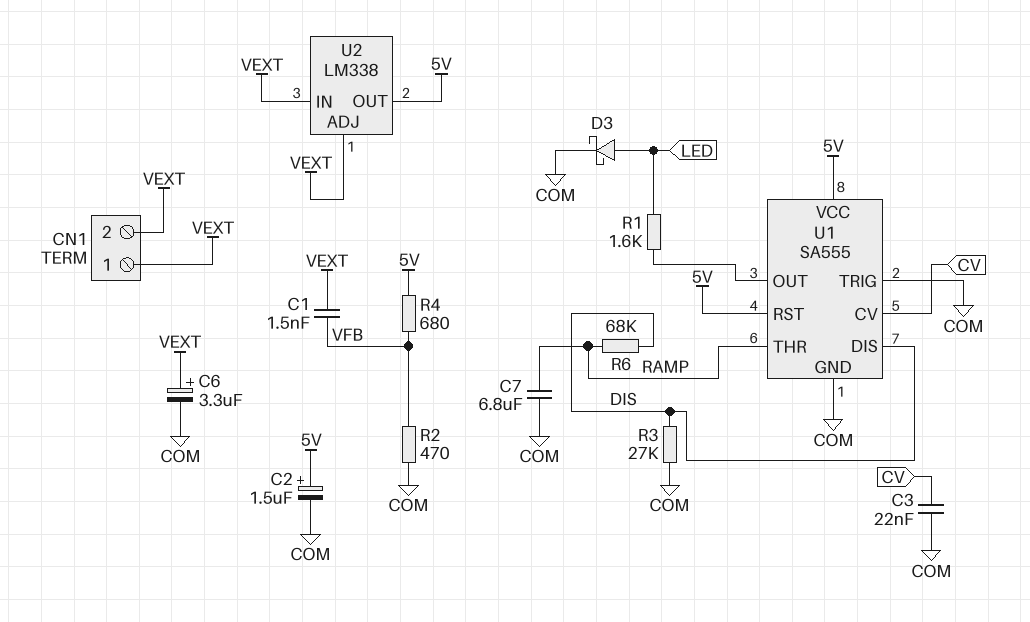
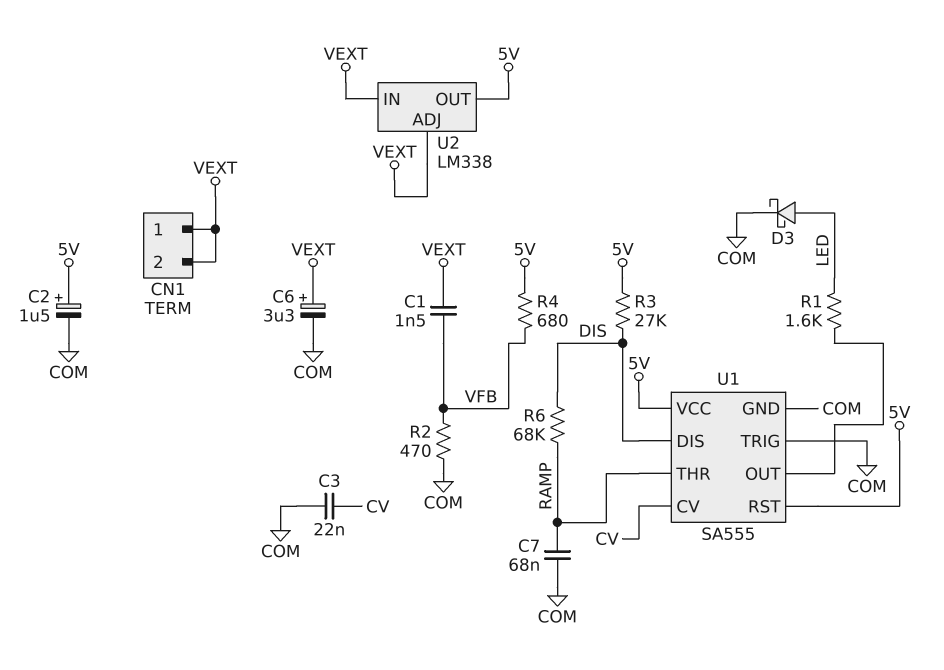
C7: 6.8uF (COM, RAMP) -> 68nF (COM, RAMP)
R3: 27k (COM, DIS) -> 27k (5V, DIS)

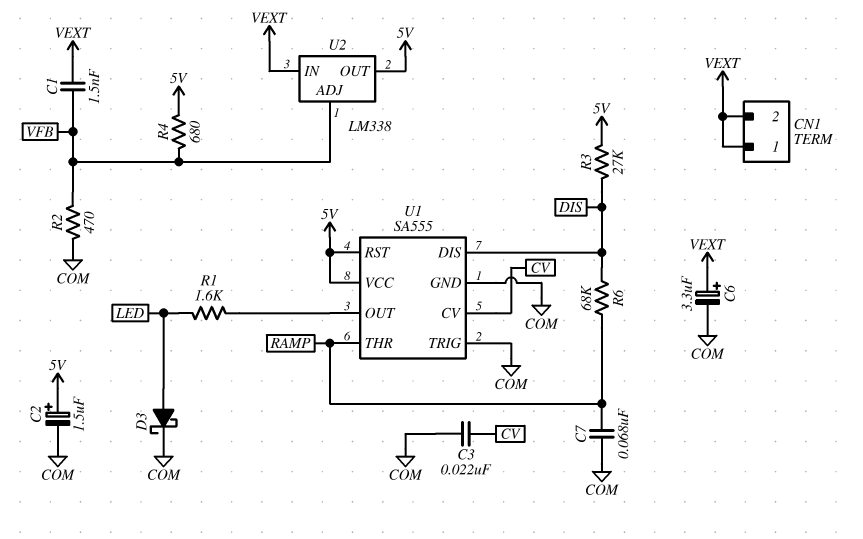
U2 pin ADJ: VEXT -> VFB

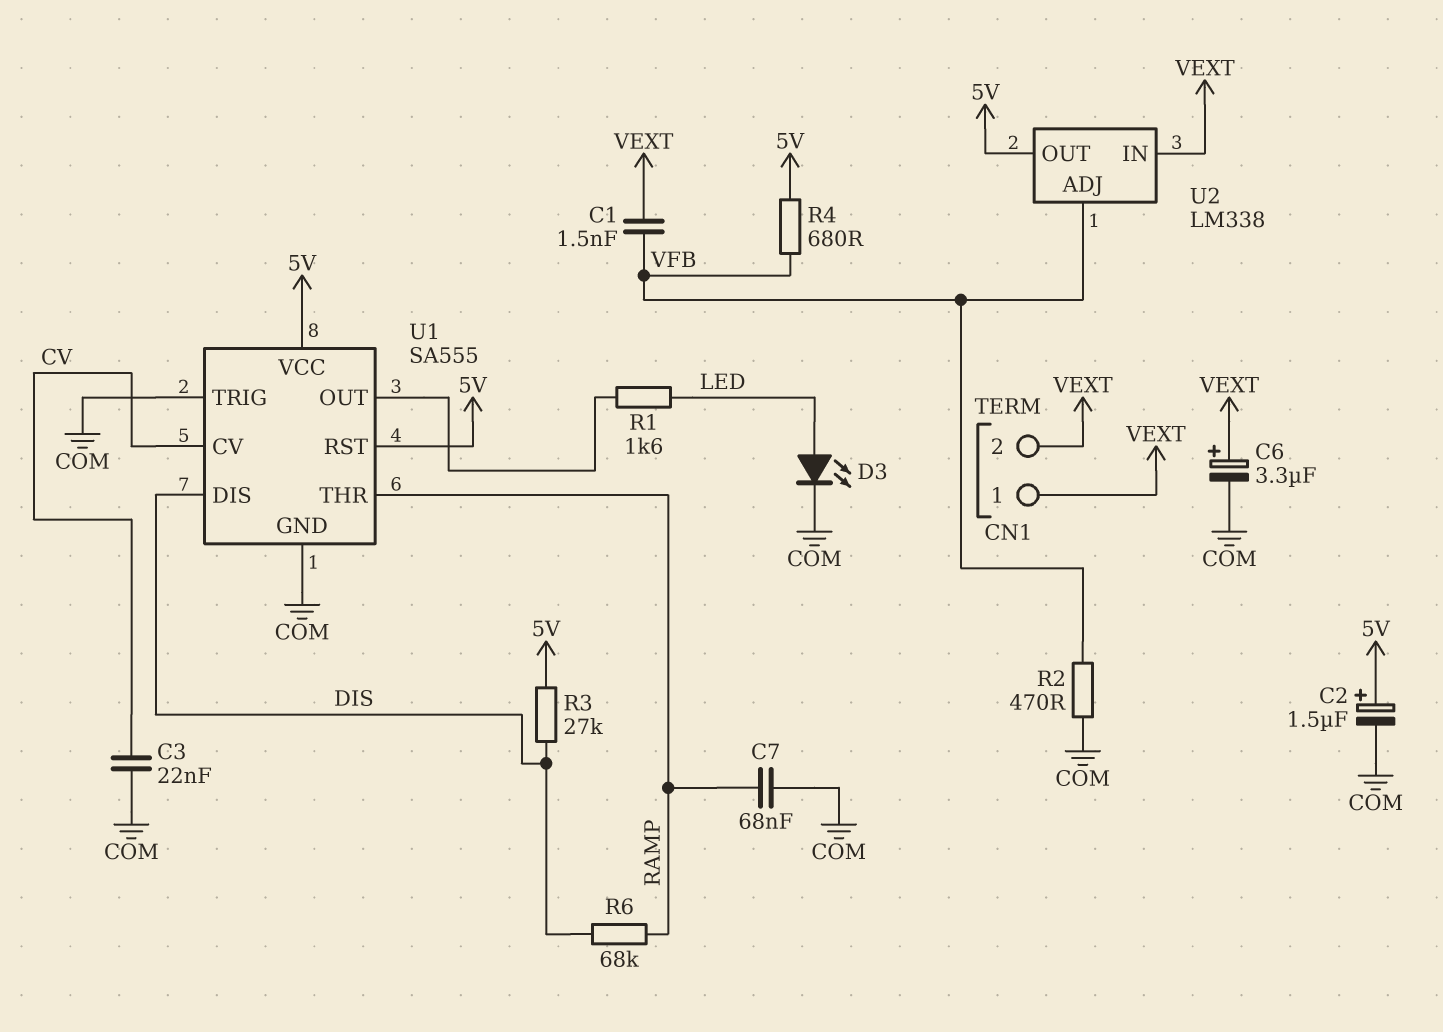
D3: schottky (A LED, K COM) -> LED (A LED, K COM)

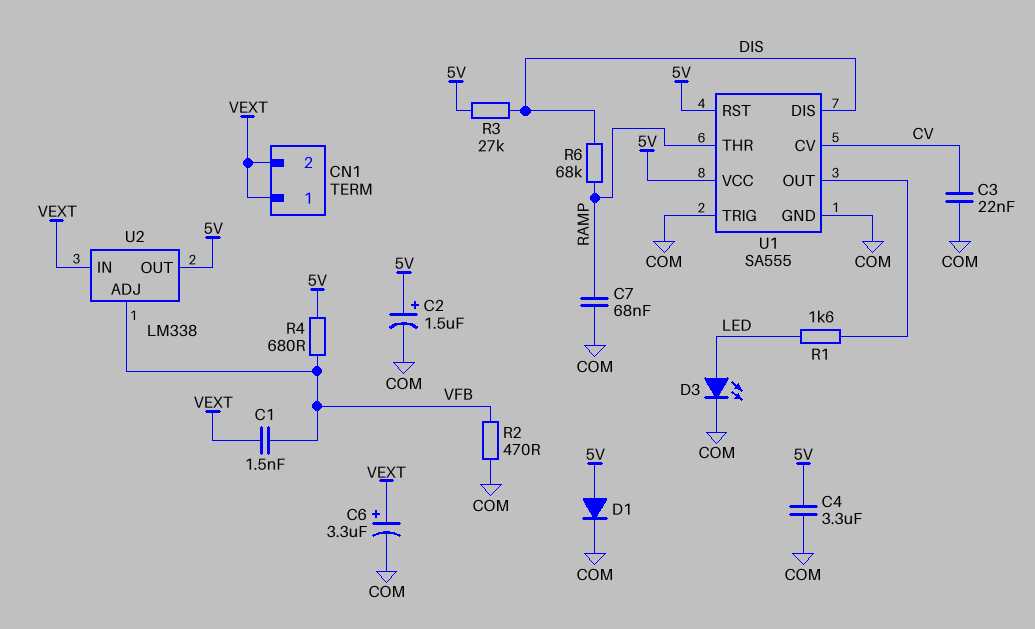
C4: none -> 3.3uF (5V, COM)
D1: none -> diode (A 5V, K COM)

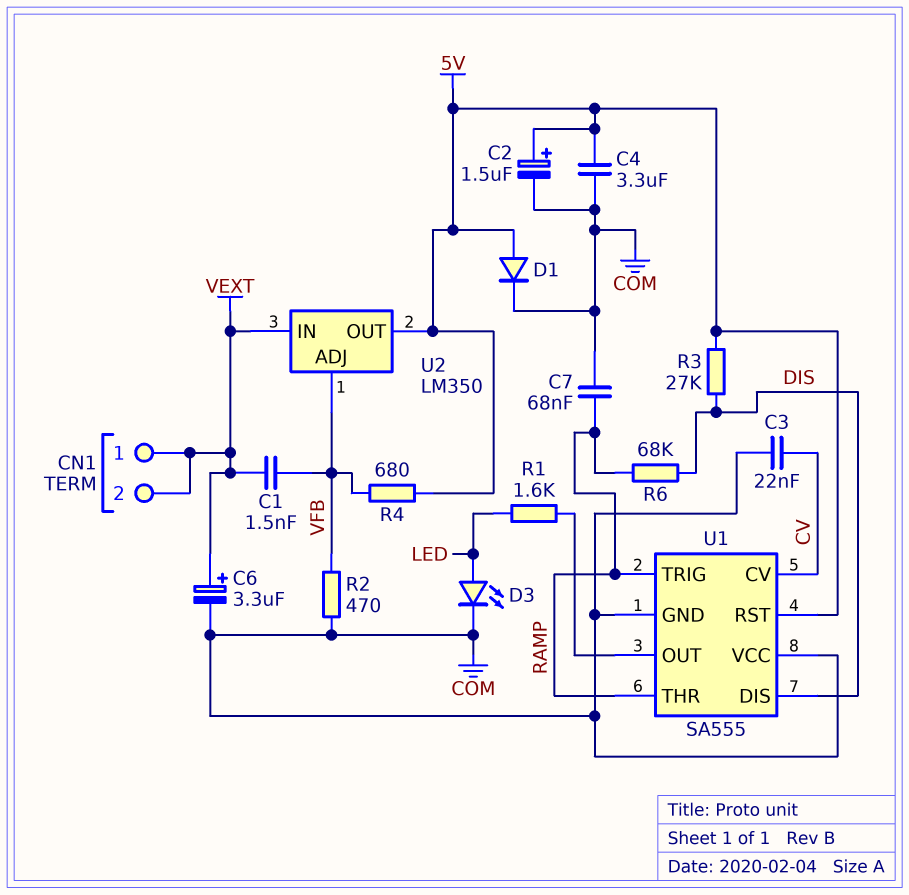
U1 pin TRIG: COM -> RAMP
U1 pin VCC: 5V -> COM
U2: LM338 -> LM350

